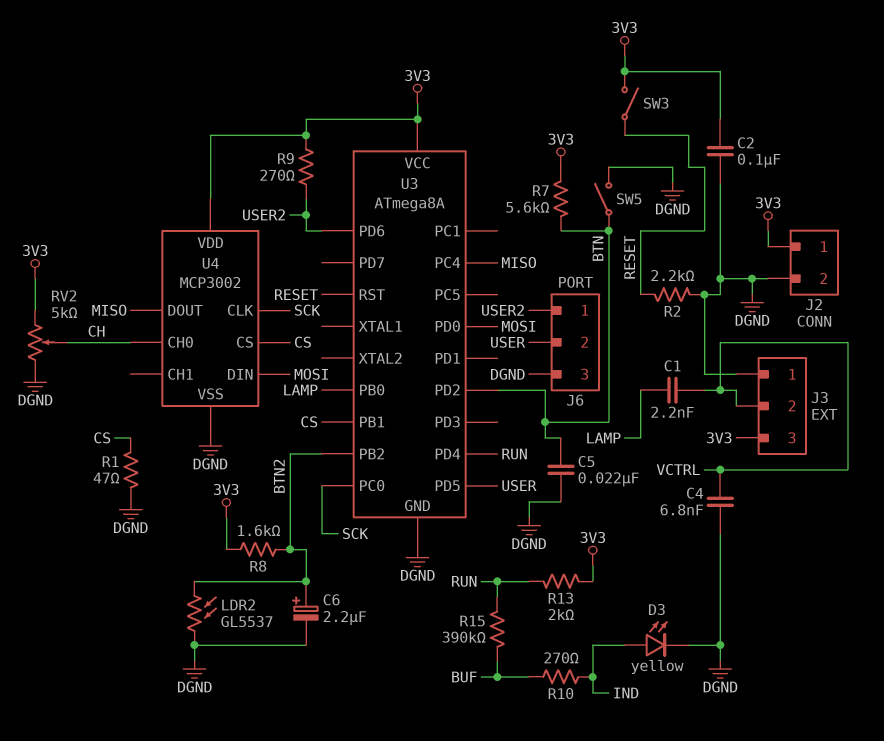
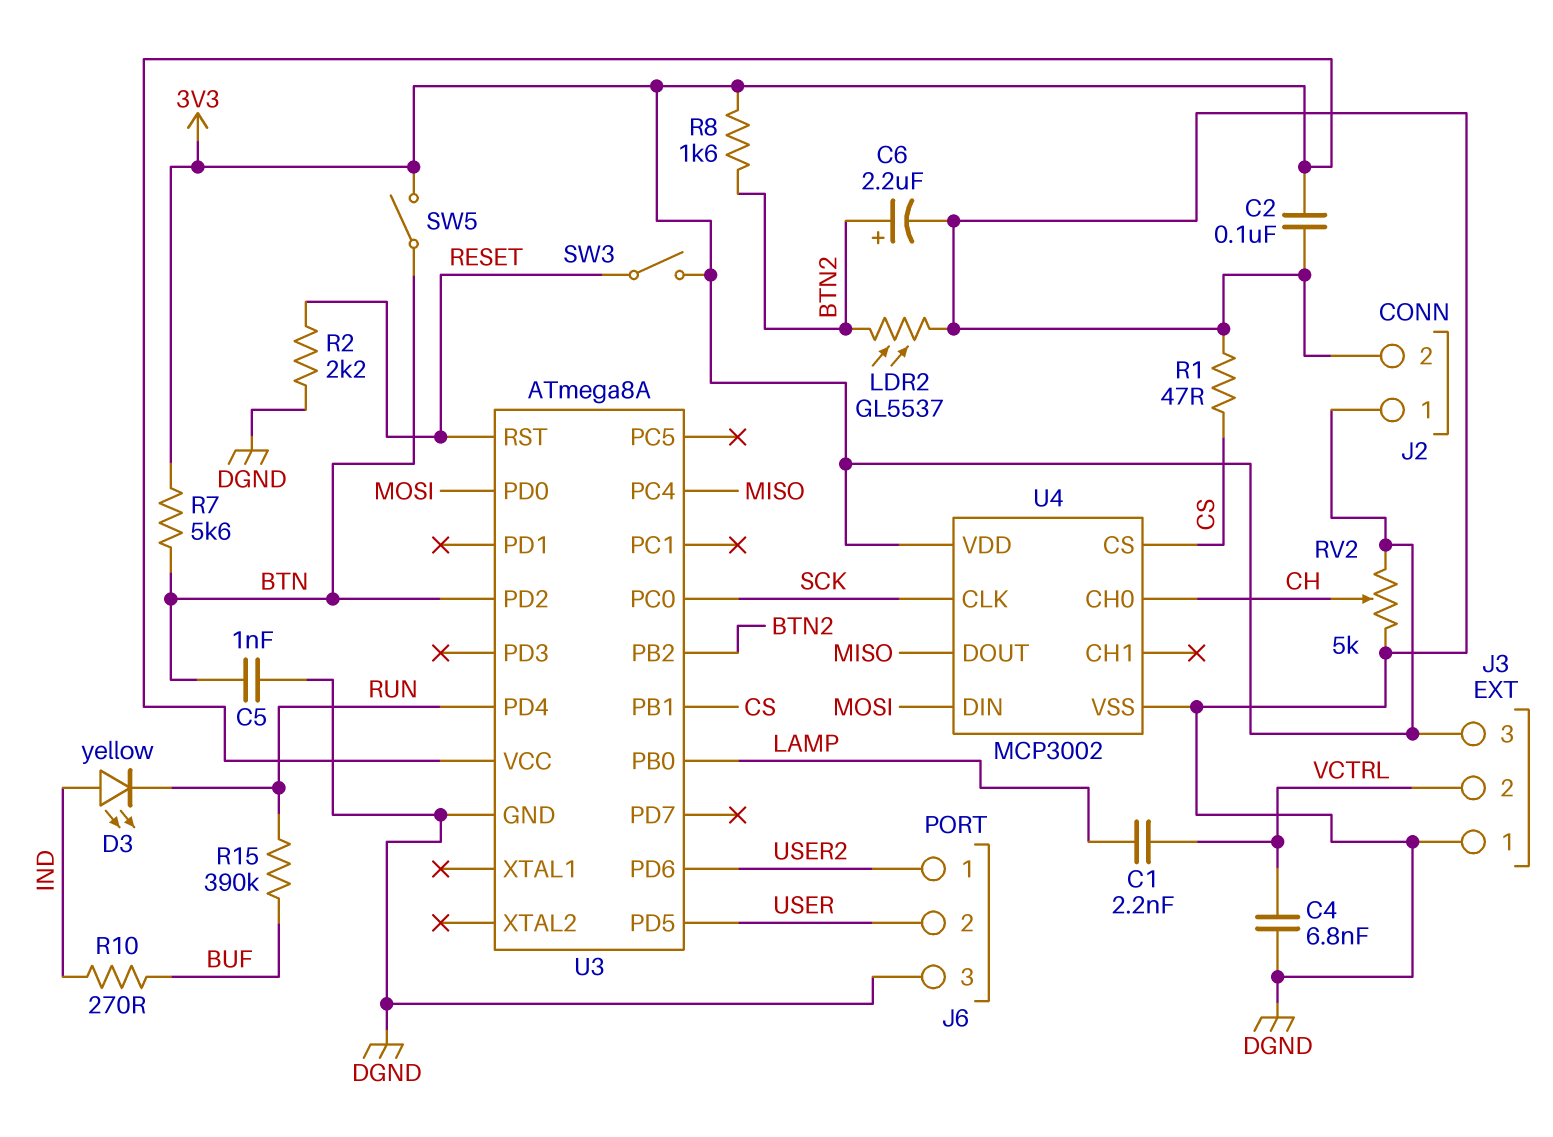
C5: 22nF (BTN, DGND) -> 1nF (BTN, DGND)
D3: LED yellow (A IND, K DGND) -> LED yellow (A IND, K RUN)
R9: 270 (3V3, USER2) -> none
R13: 2k (3V3, RUN) -> none
SW5: switch (BTN, DGND) -> switch (3V3, BTN)

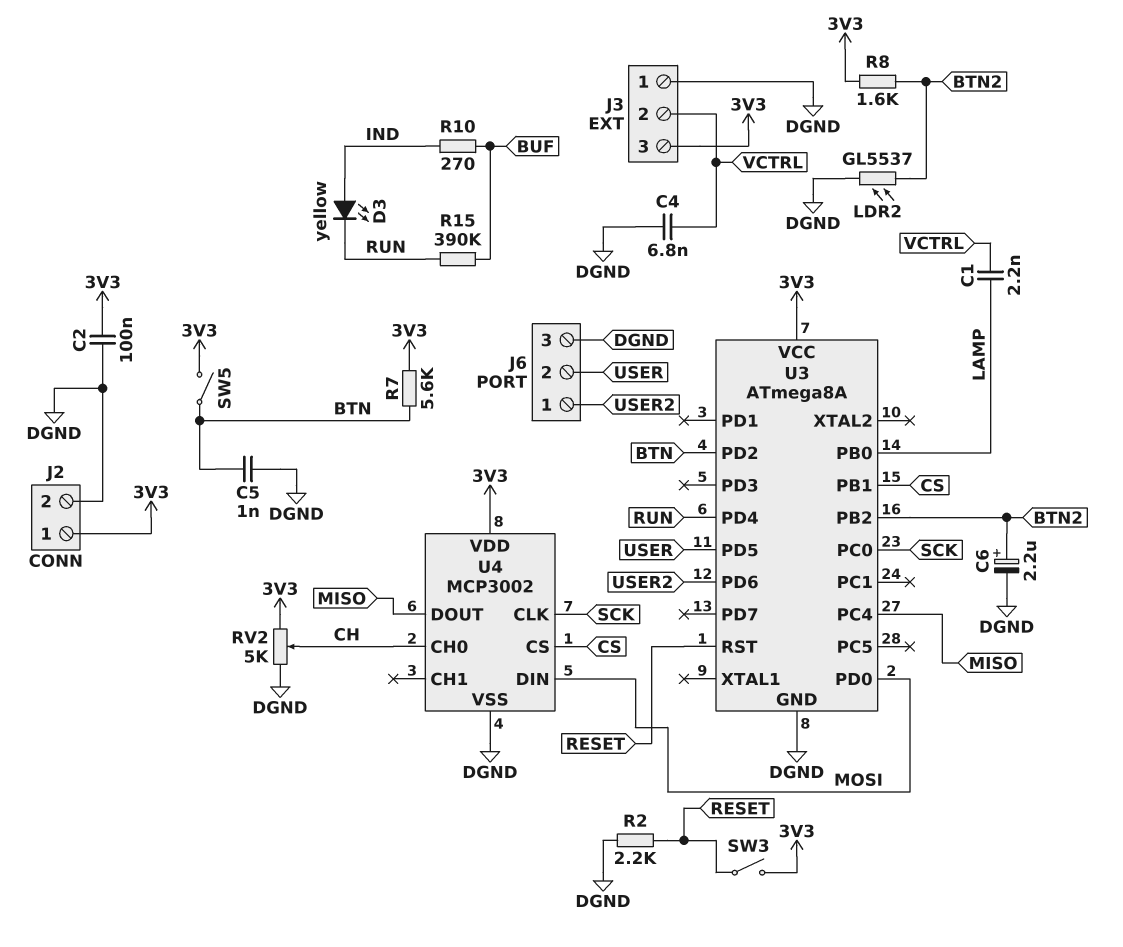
R1: 47 (CS, DGND) -> none

